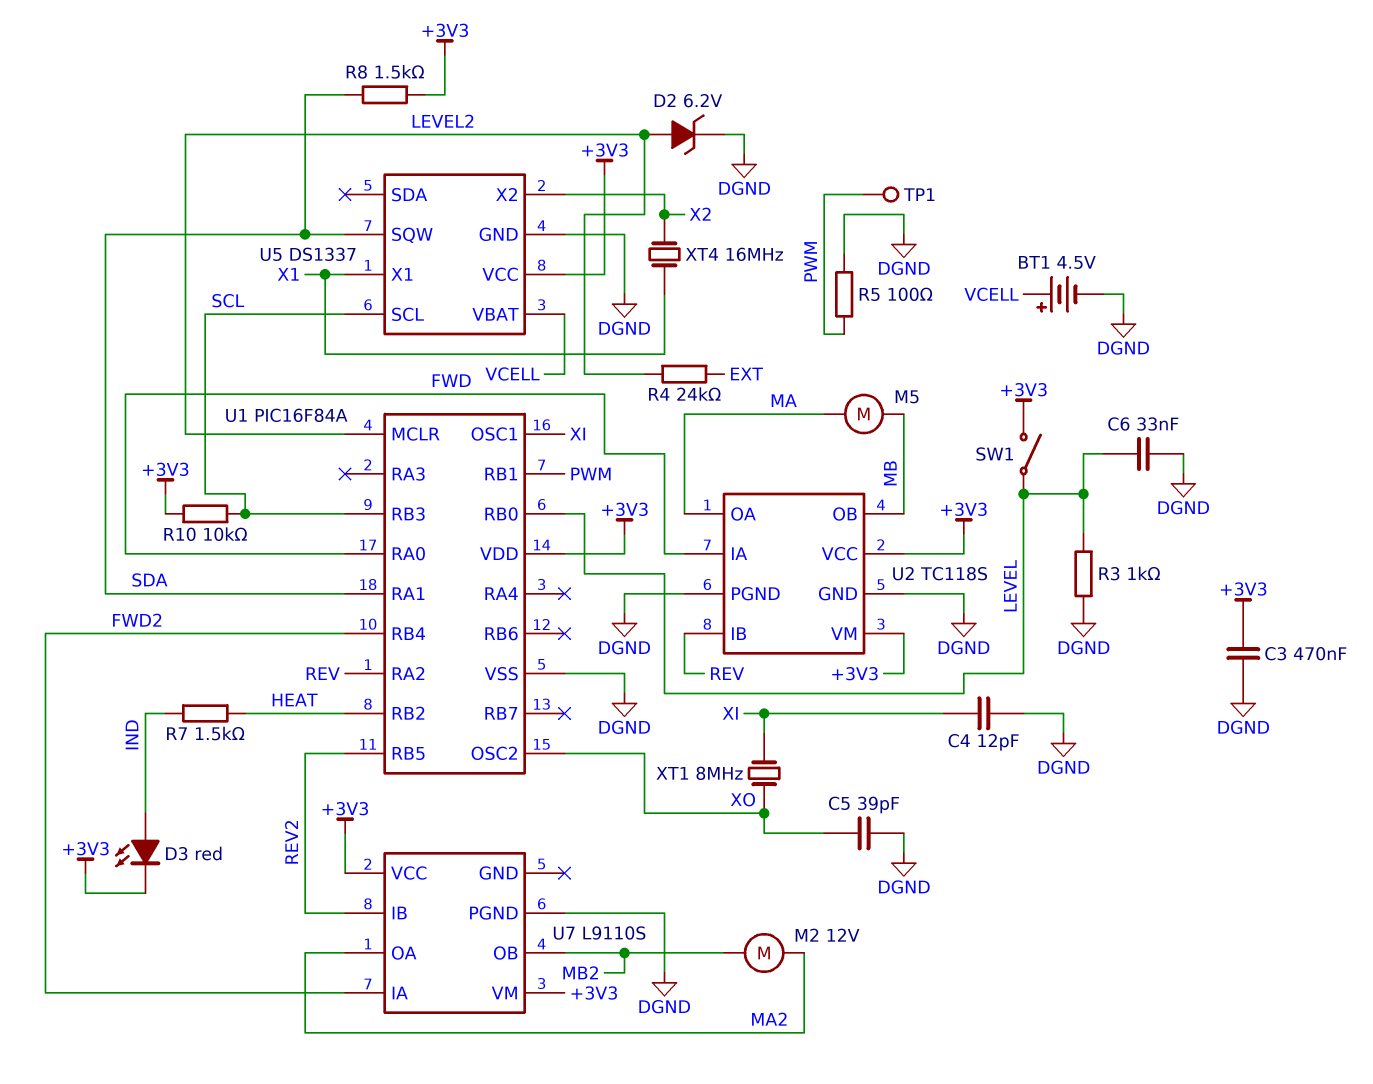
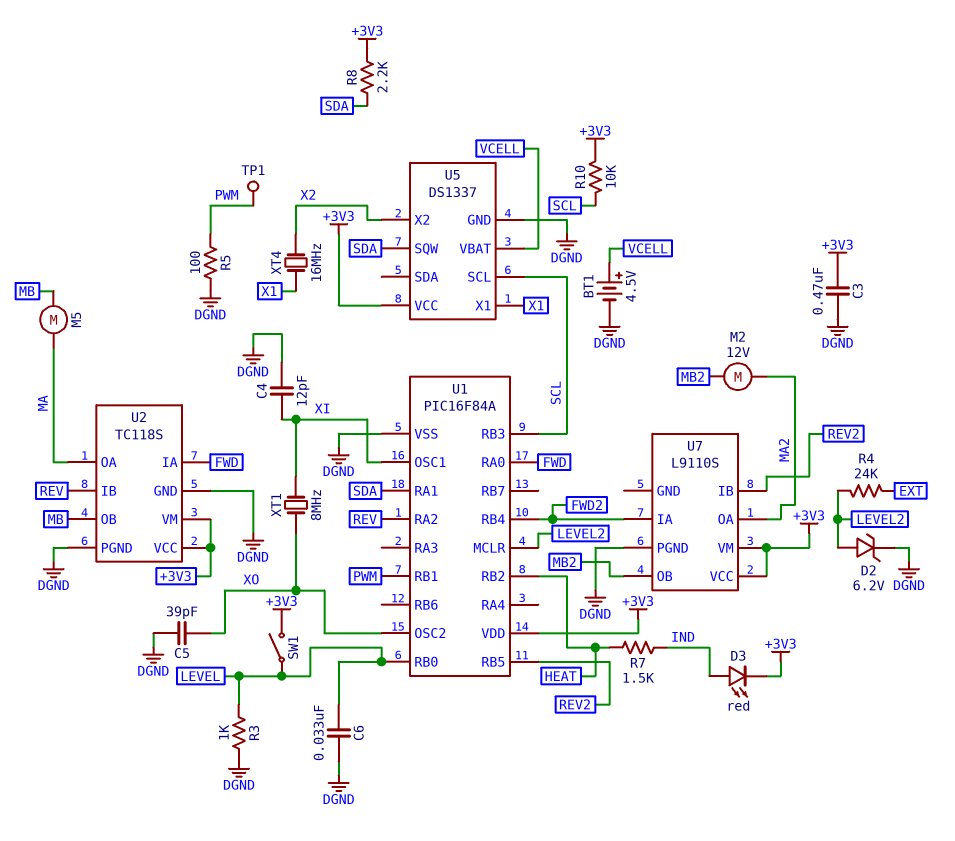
R8: 1.5k (+3V3, SDA) -> 2.2k (+3V3, SDA)

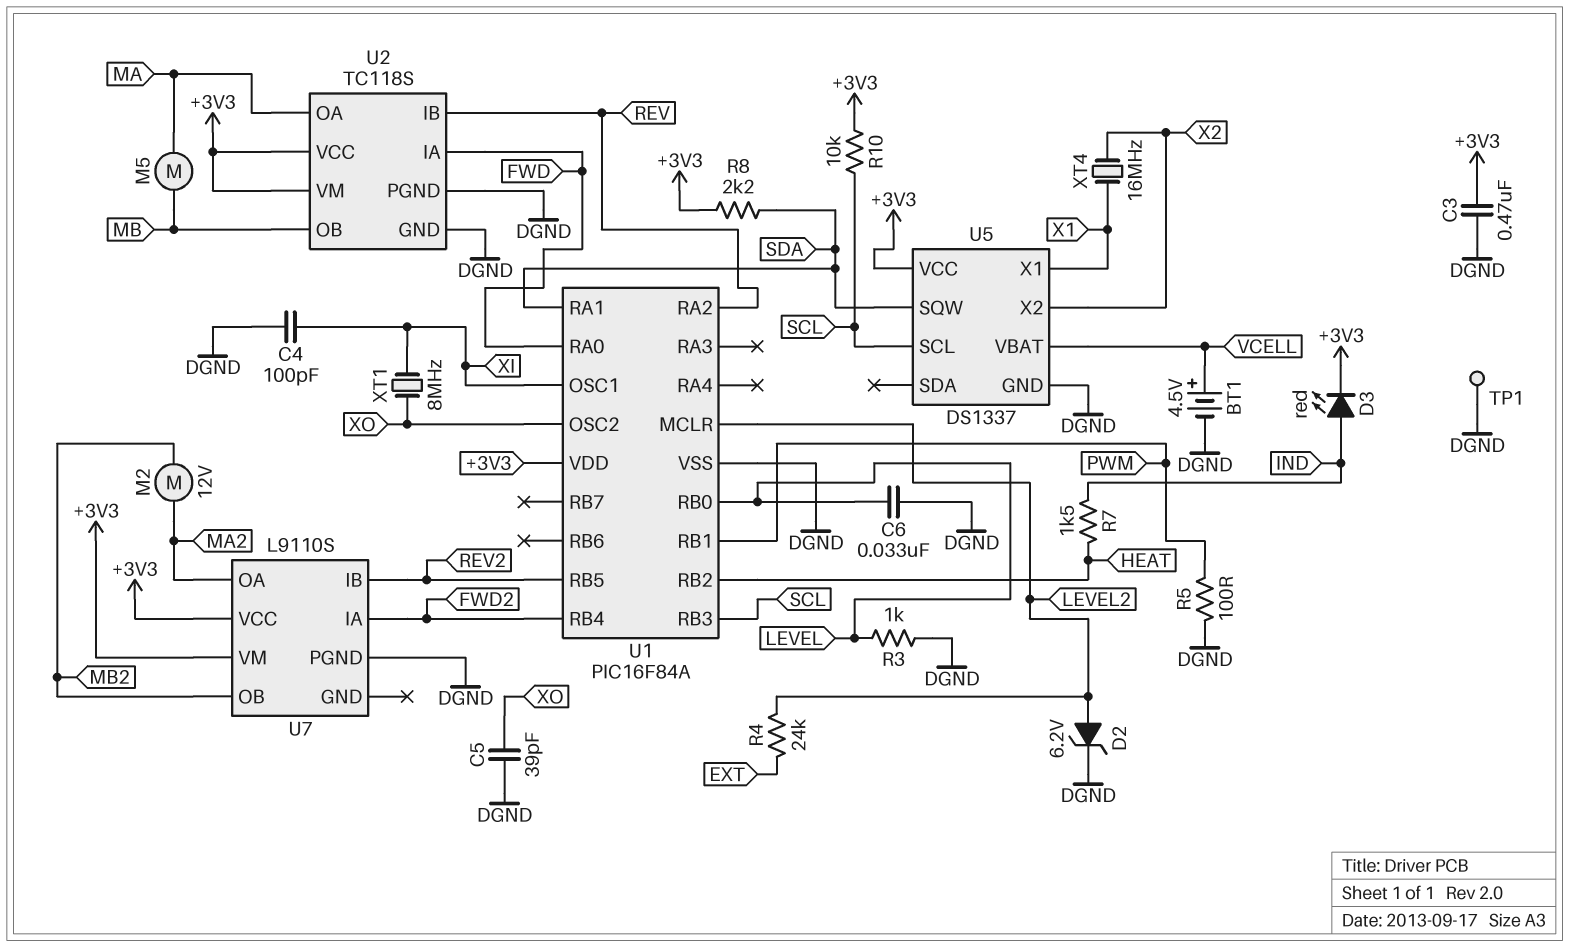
C4: 12pF (DGND, XI) -> 100pF (DGND, XI)
SW1: switch (+3V3, LEVEL) -> none
TP1: test point (PWM) -> test point (DGND)

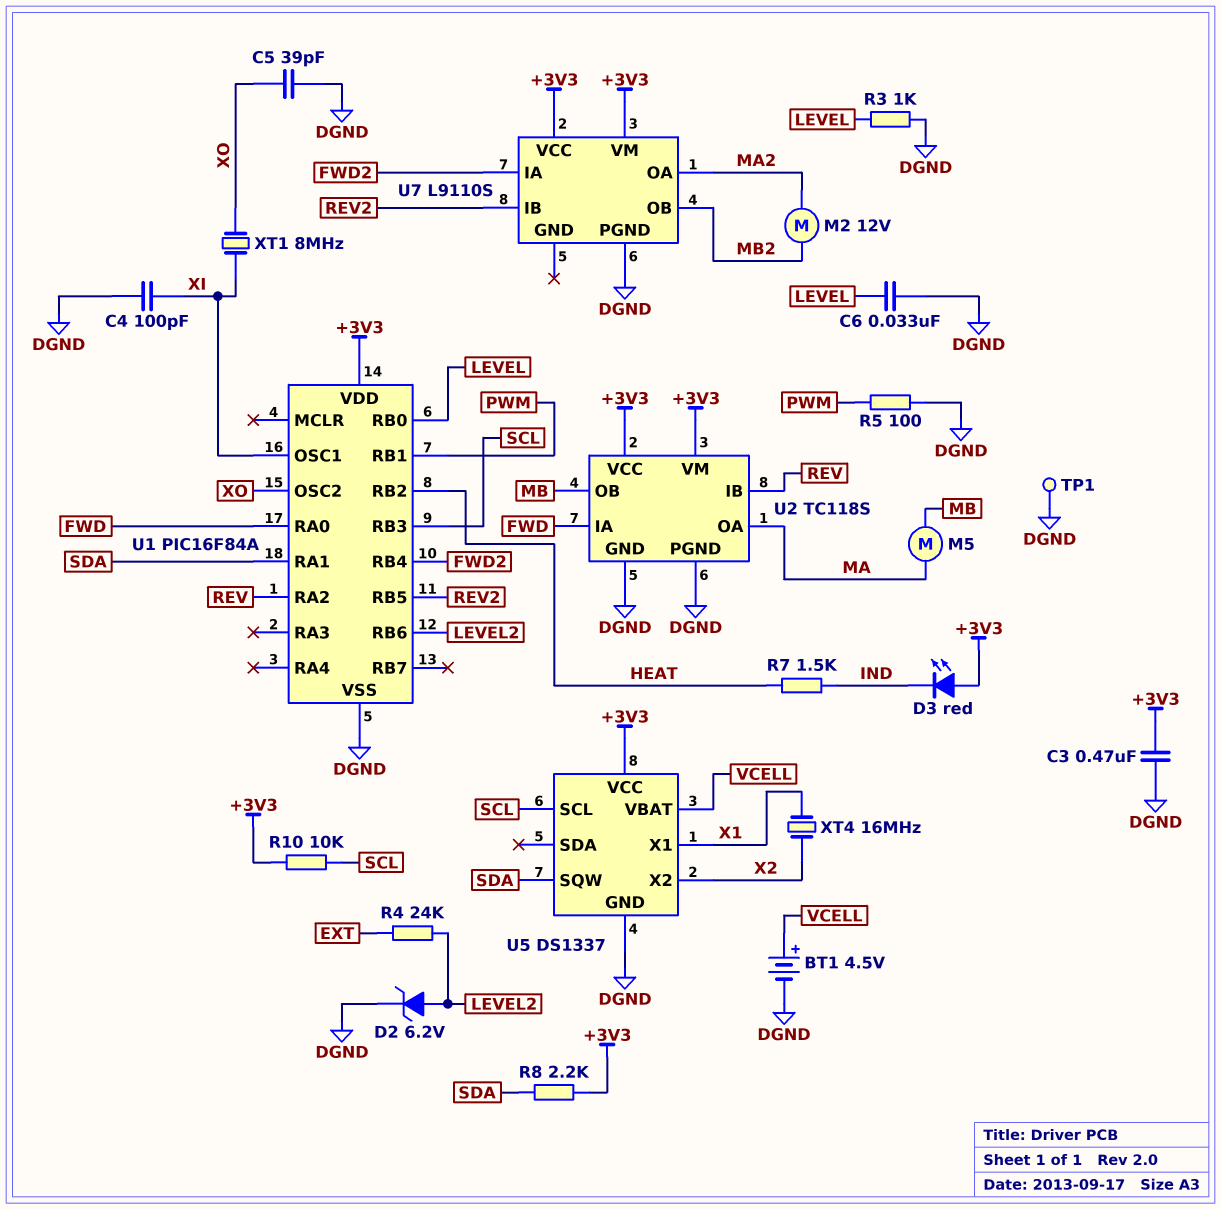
D3: LED red (A IND, K +3V3) -> LED red (A +3V3, K IND)
U1 pin MCLR: LEVEL2 -> none
U1 pin RB6: none -> LEVEL2

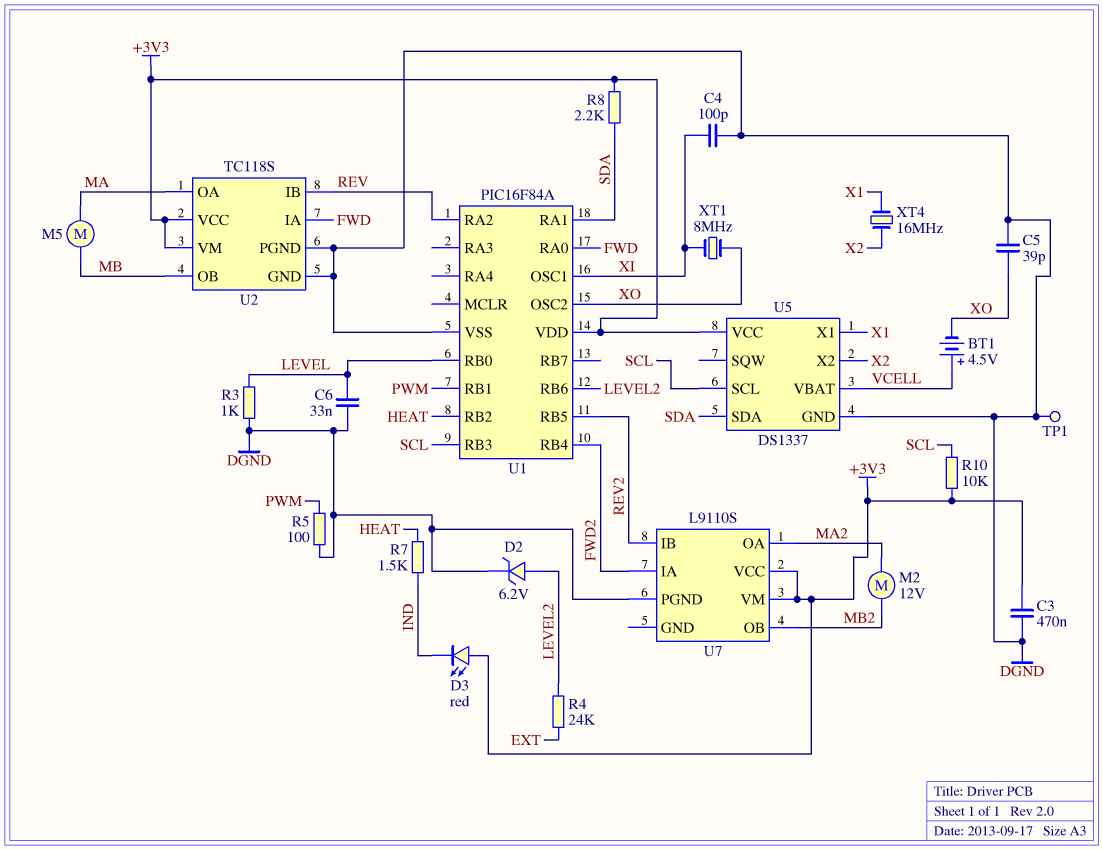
BT1: 4.5V (plus VCELL, minus DGND) -> 4.5V (plus VCELL, minus XO)
U5 pin SDA: none -> SDA
U5 pin SQW: SDA -> none

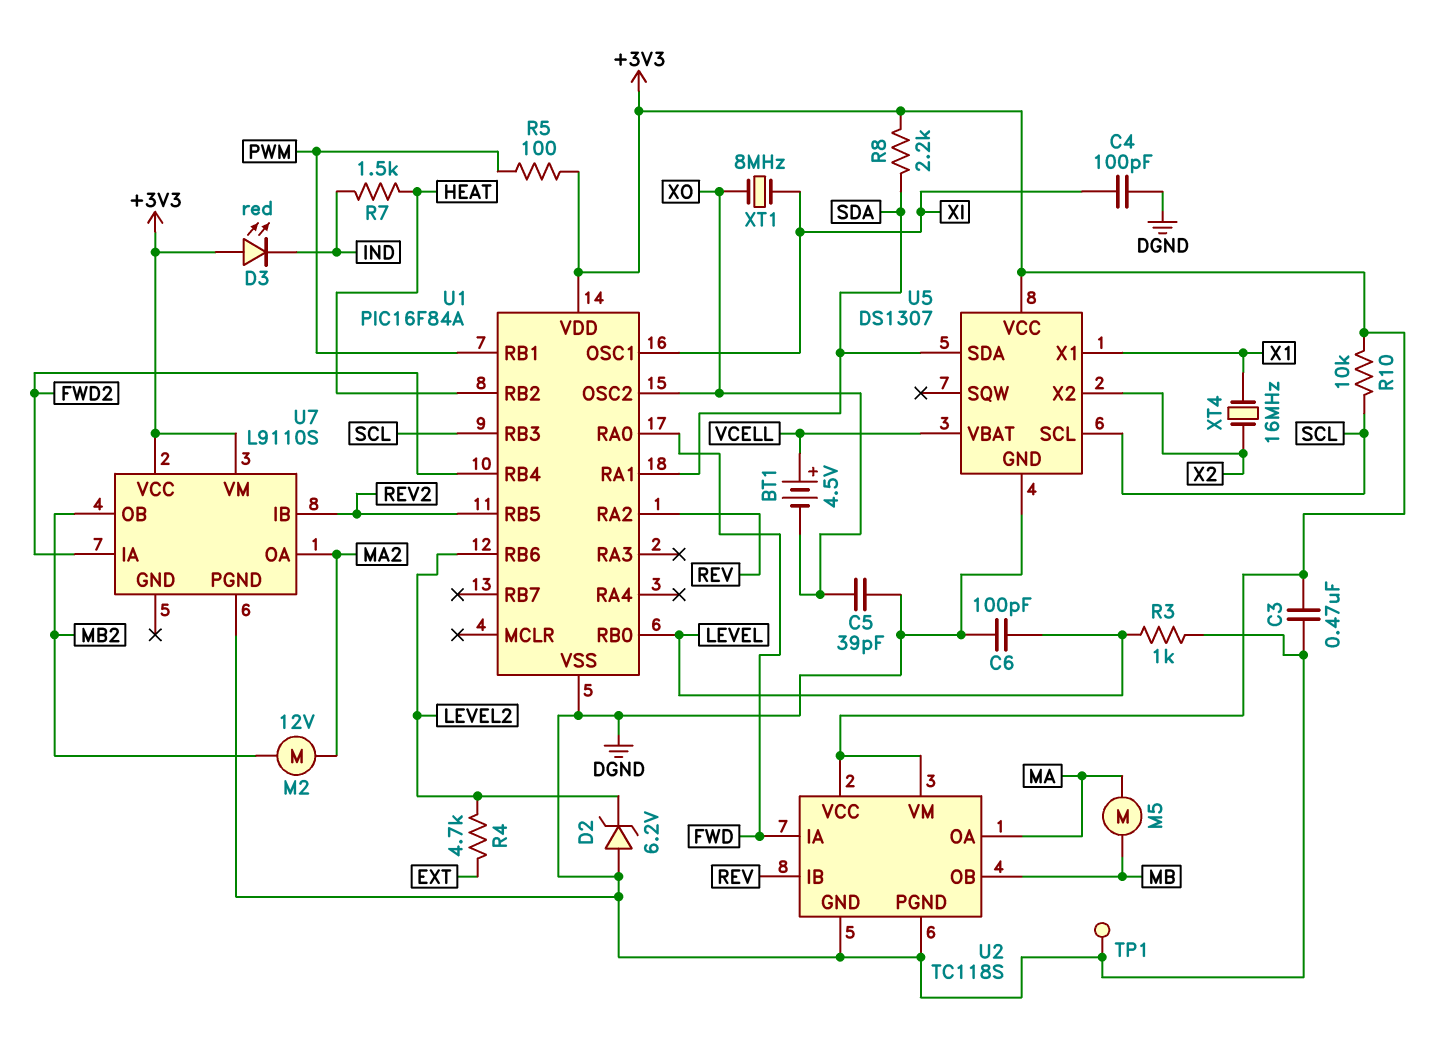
C6: 33nF (DGND, LEVEL) -> 100pF (DGND, LEVEL)
D2: zener 6.2V (A LEVEL2, K DGND) -> zener 6.2V (A DGND, K LEVEL2)
R4: 24k (EXT, LEVEL2) -> 4.7k (EXT, LEVEL2)
R5: 100 (DGND, PWM) -> 100 (+3V3, PWM)
U5: DS1337 -> DS1307

